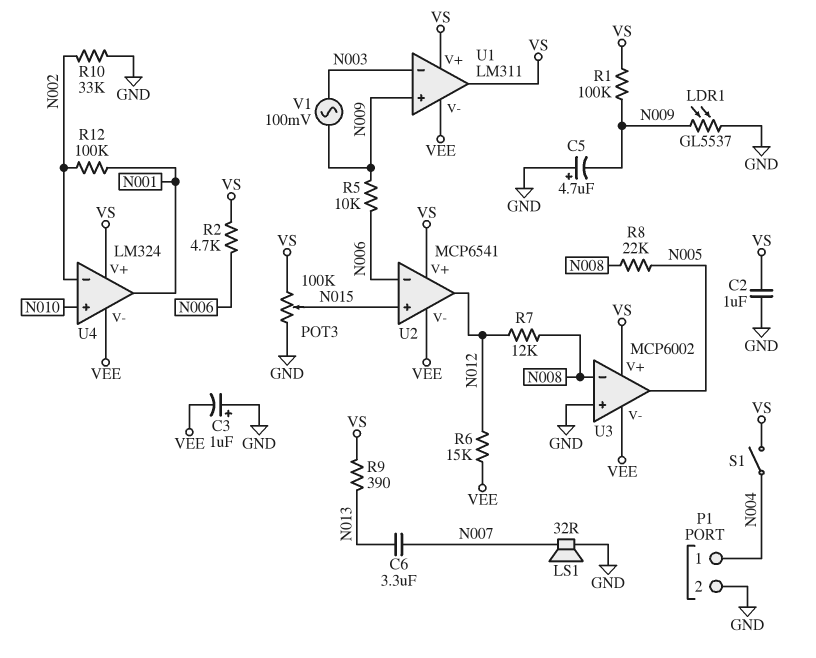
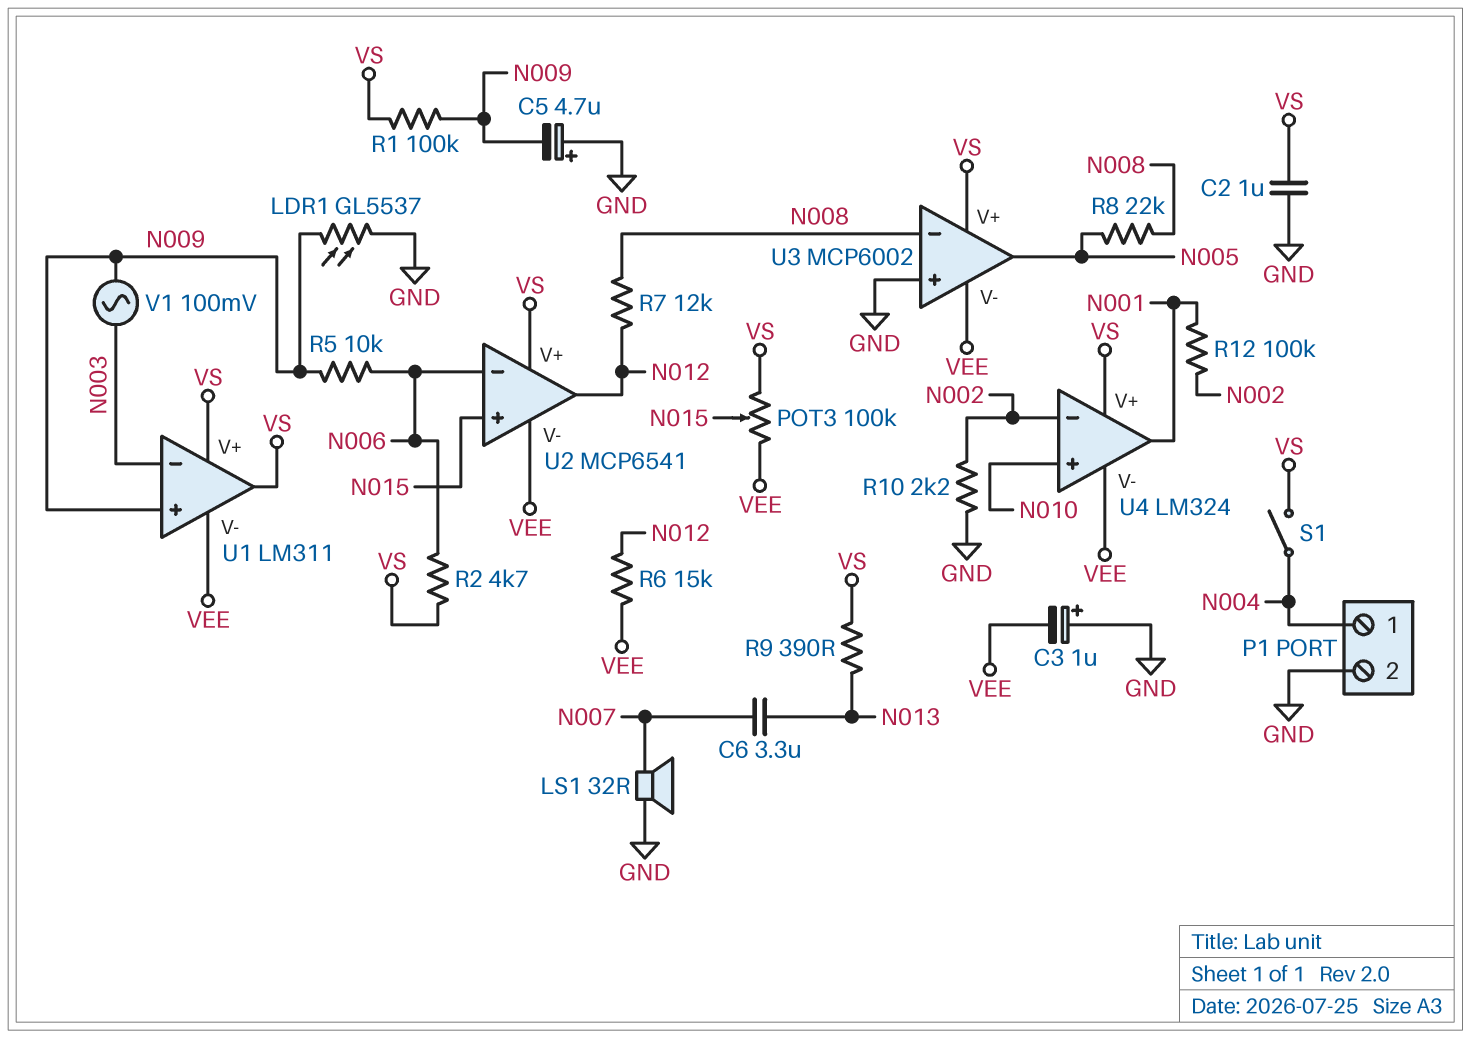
POT3: 100k (GND, VS, wiper N015) -> 100k (VEE, VS, wiper N015)
R10: 33k (GND, N002) -> 2.2k (GND, N002)

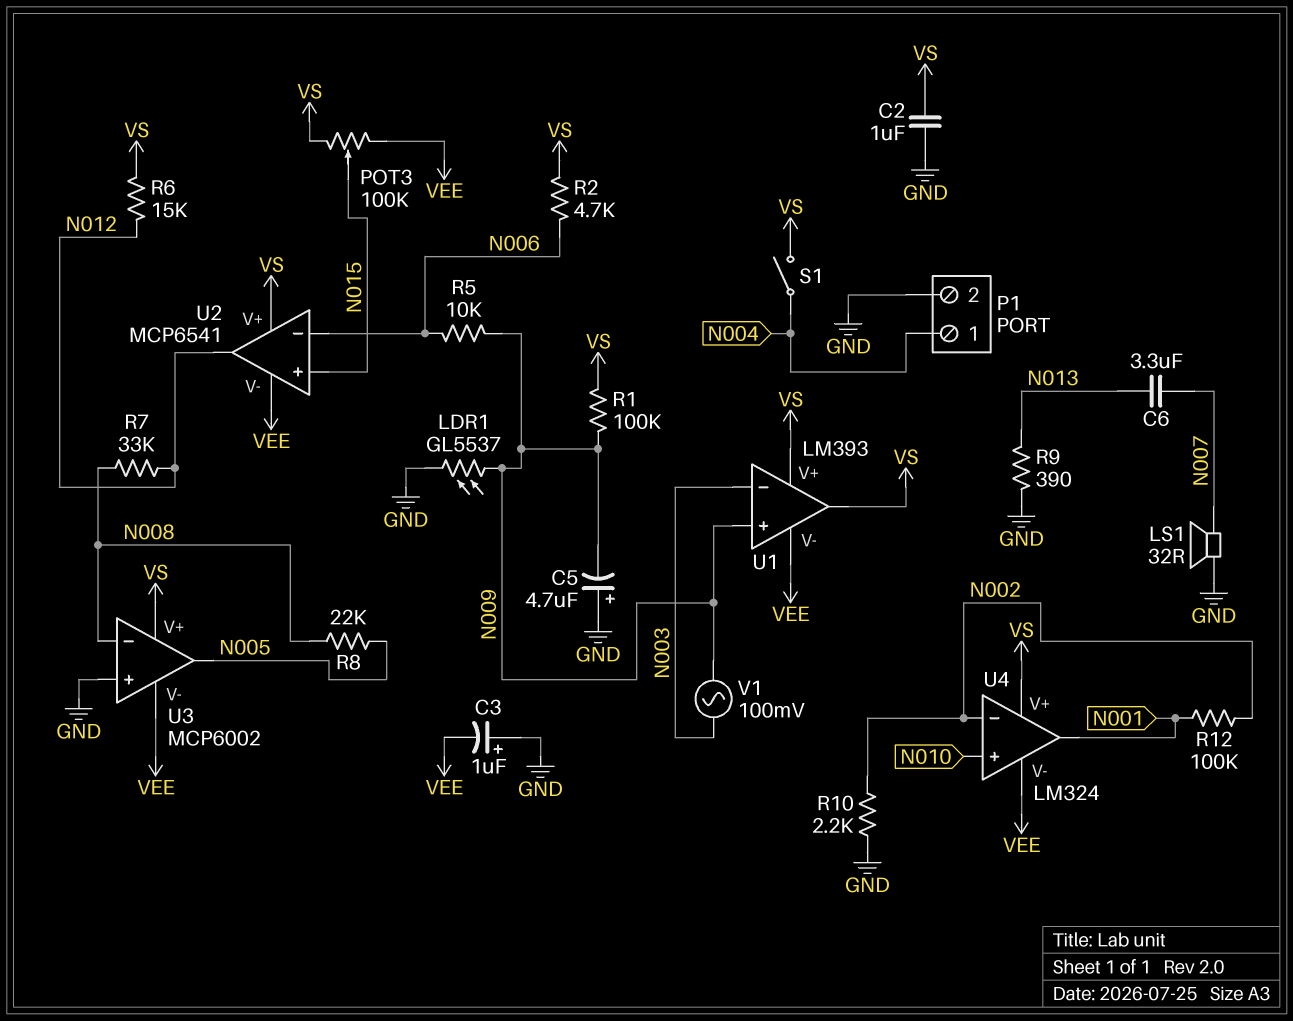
R6: 15k (N012, VEE) -> 15k (N012, VS)
R7: 12k (N008, N012) -> 33k (N008, N012)
R9: 390 (N013, VS) -> 390 (GND, N013)
U1: LM311 -> LM393

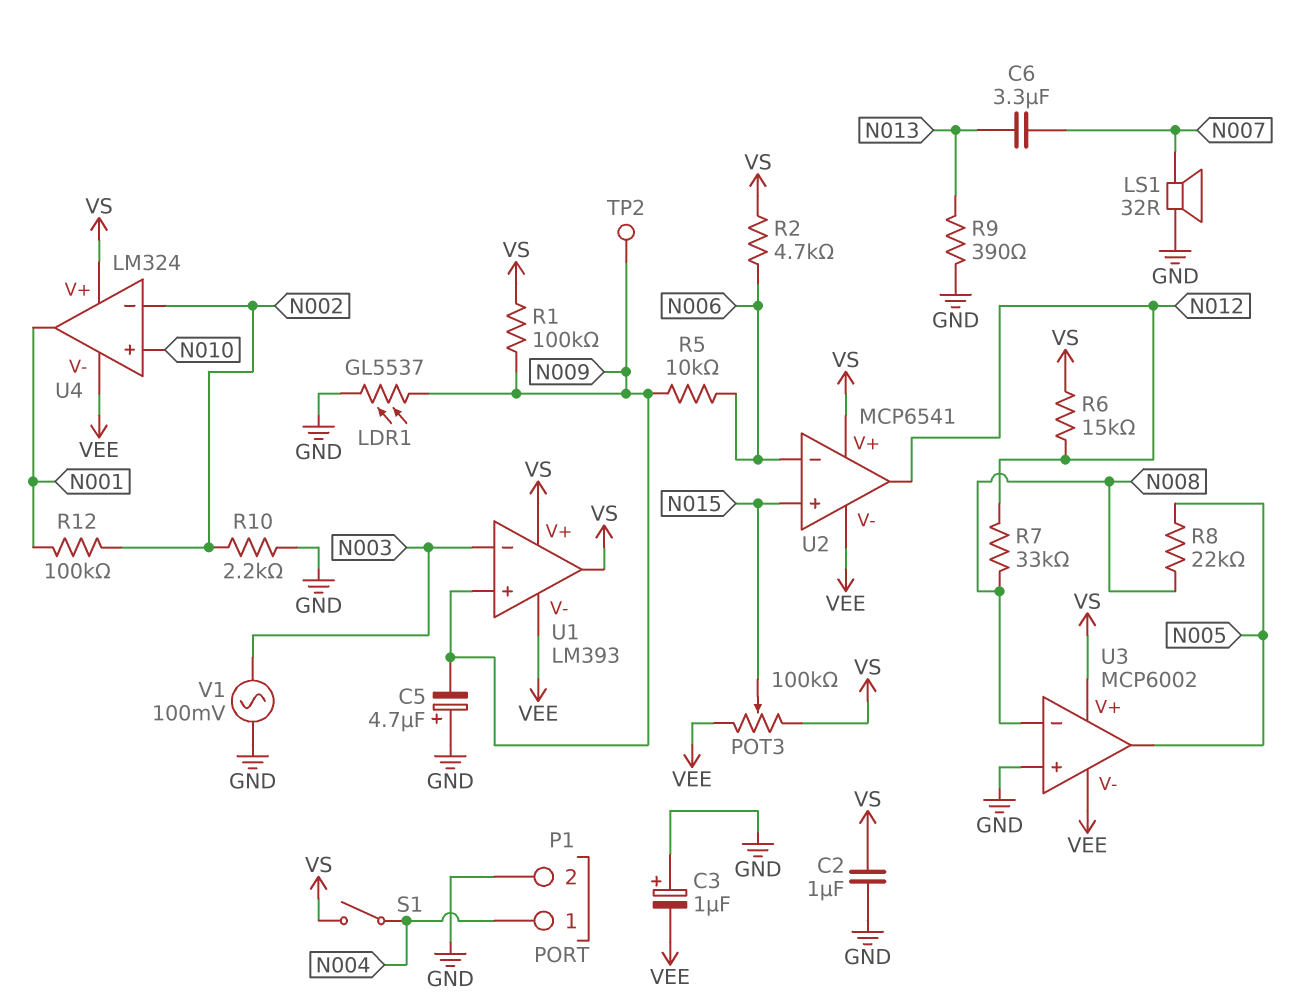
TP2: none -> test point (N009)
V1: AC 100mV (N003, N009) -> AC 100mV (GND, N003)

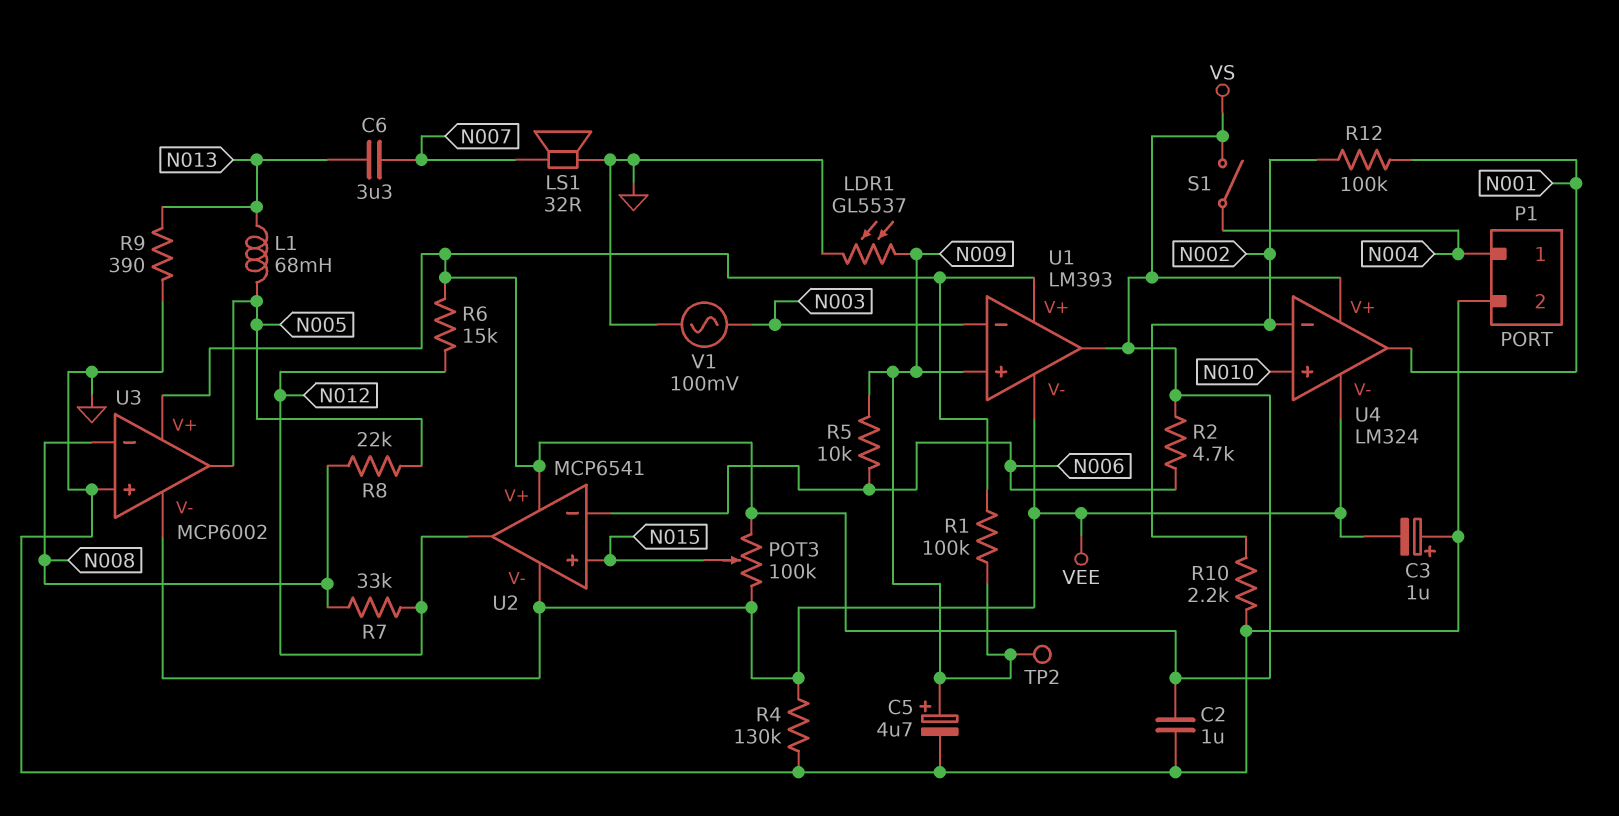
C5: 4.7uF (plus GND, minus N009) -> 4.7uF (plus N009, minus GND)
L1: none -> 68mH (N005, N013)
R4: none -> 130k (GND, VEE)

